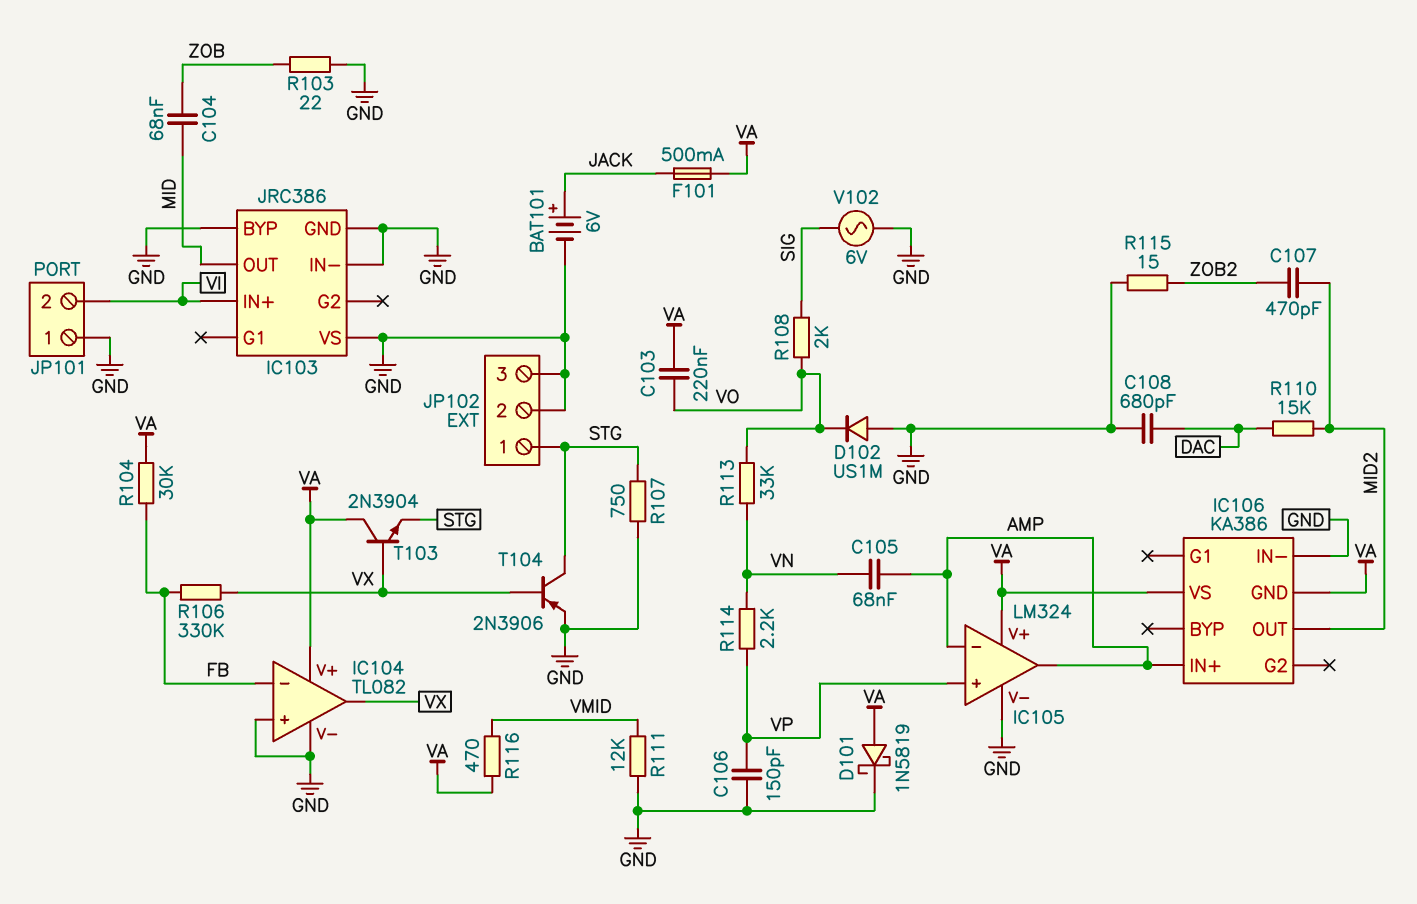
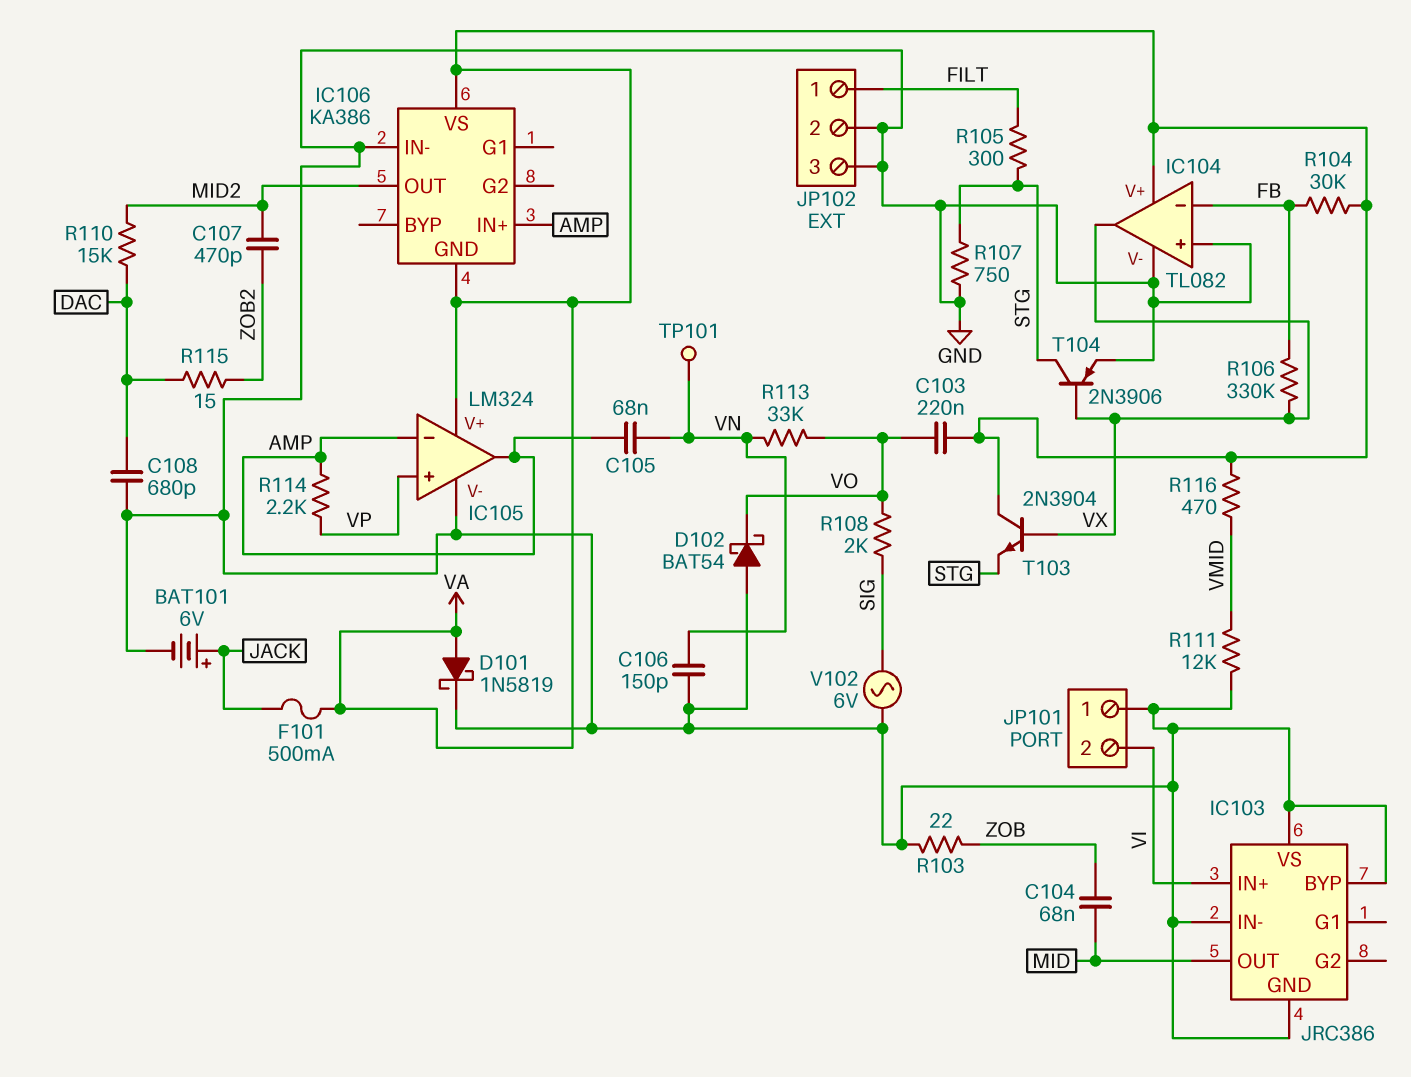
C106: 150pF (GND, VP) -> 150pF (GND, VN)
D102: diode US1M (A GND, K VO) -> schottky BAT54 (A GND, K VO)
JP102 pin 1: STG -> FILT
R105: none -> 300 (FILT, STG)
R114: 2.2k (VN, VP) -> 2.2k (AMP, VP)
R115: 15 (GND, ZOB2) -> 15 (DAC, ZOB2)
TP101: none -> test point (VN)

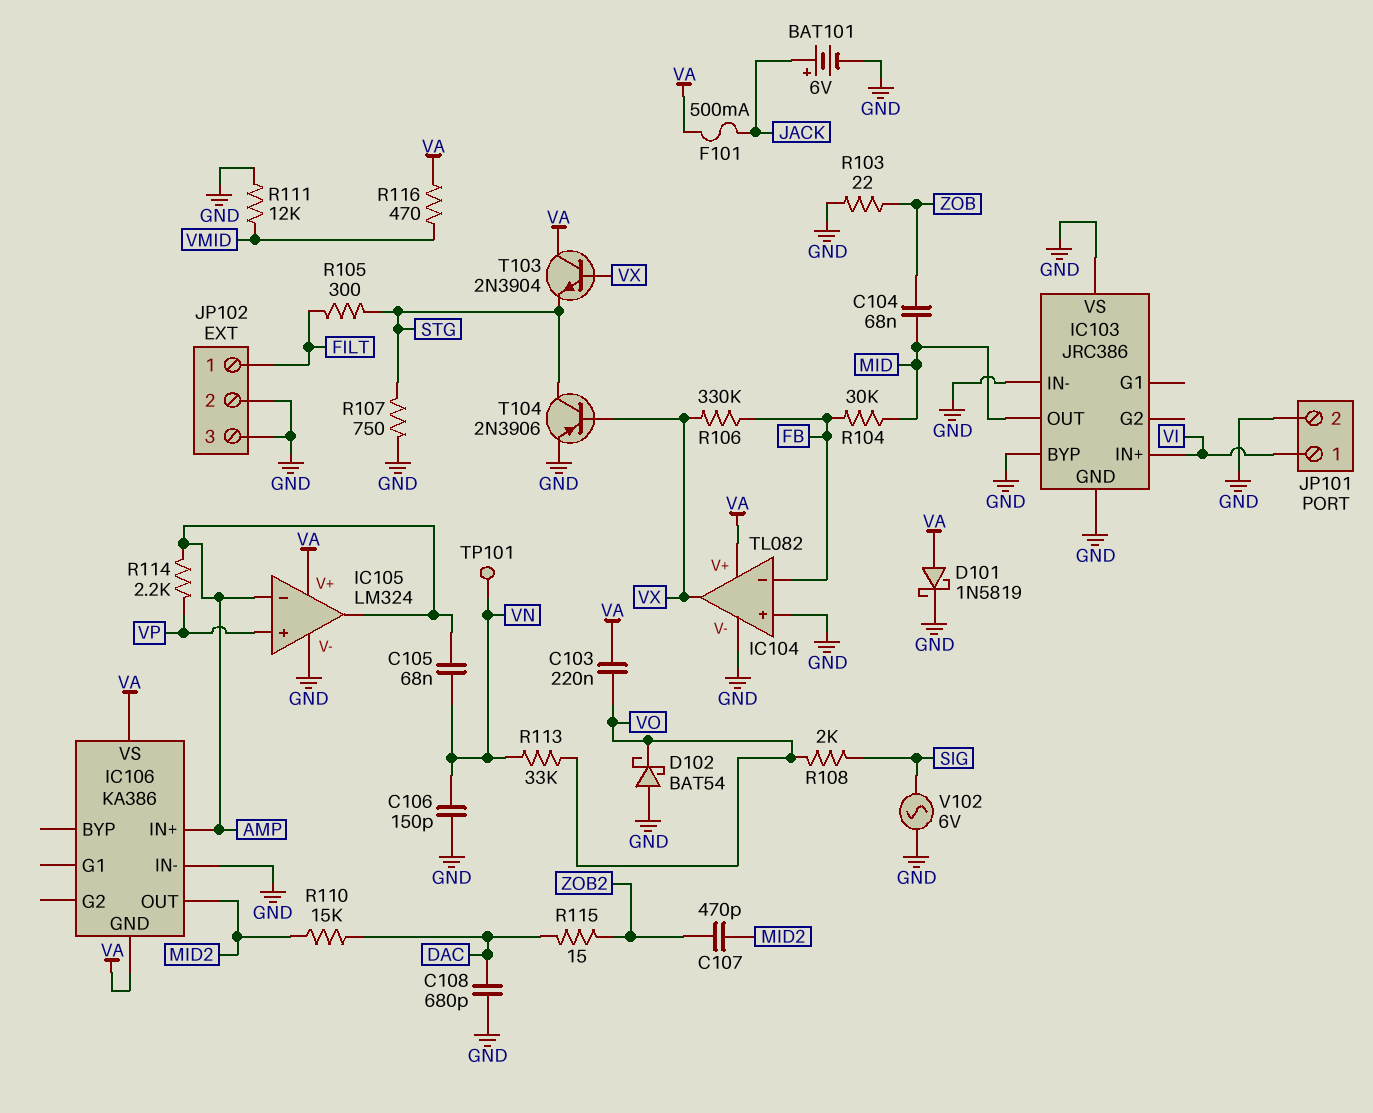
JP101 pin 1: GND -> VI
JP101 pin 2: VI -> GND
R104: 30k (FB, VA) -> 30k (FB, MID)

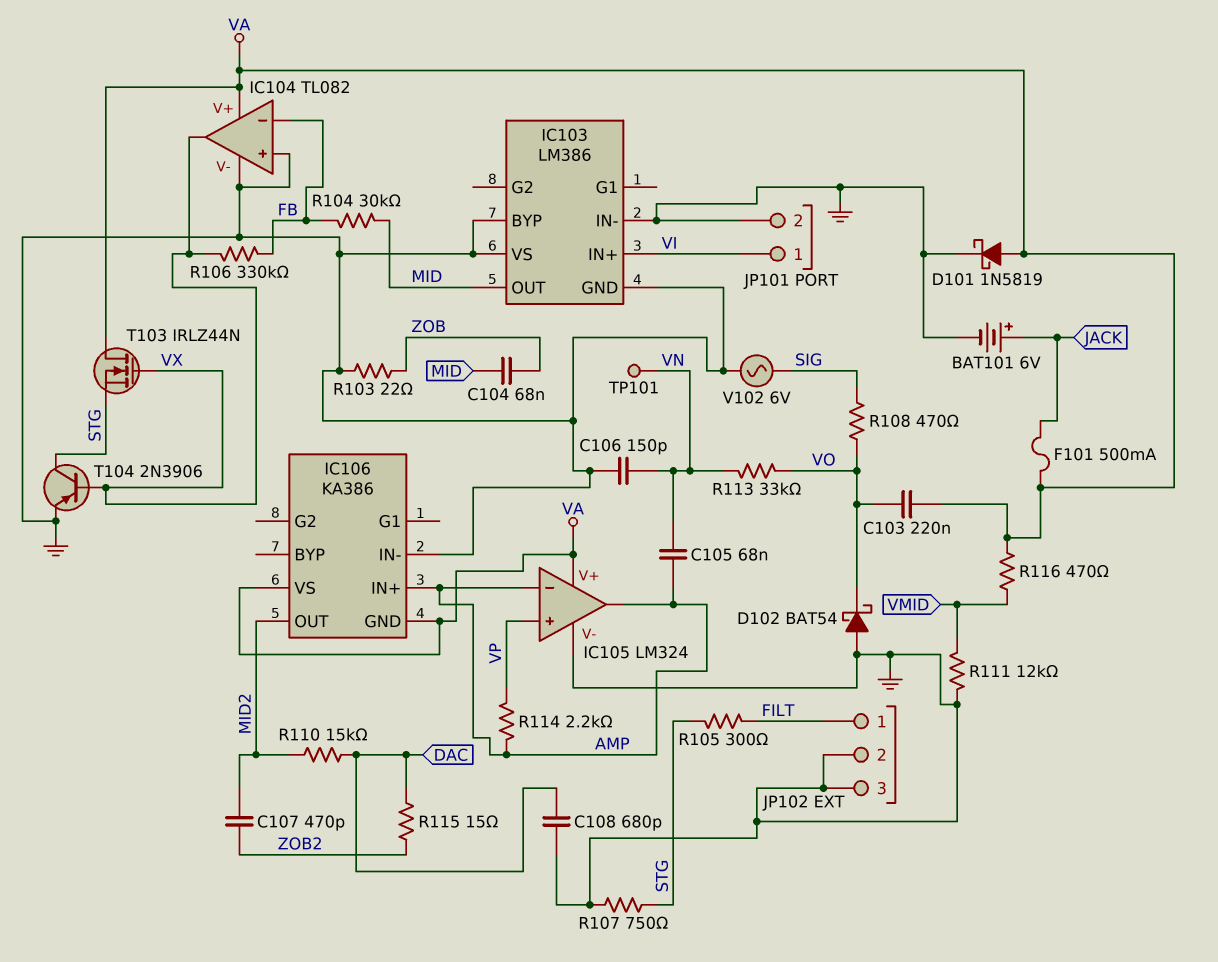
IC103: JRC386 -> LM386
R108: 2k (SIG, VO) -> 470 (SIG, VO)
T103: NPN 2N3904 (B VX, C VA, E STG) -> NMOS IRLZ44N (G VX, D VA, S STG)

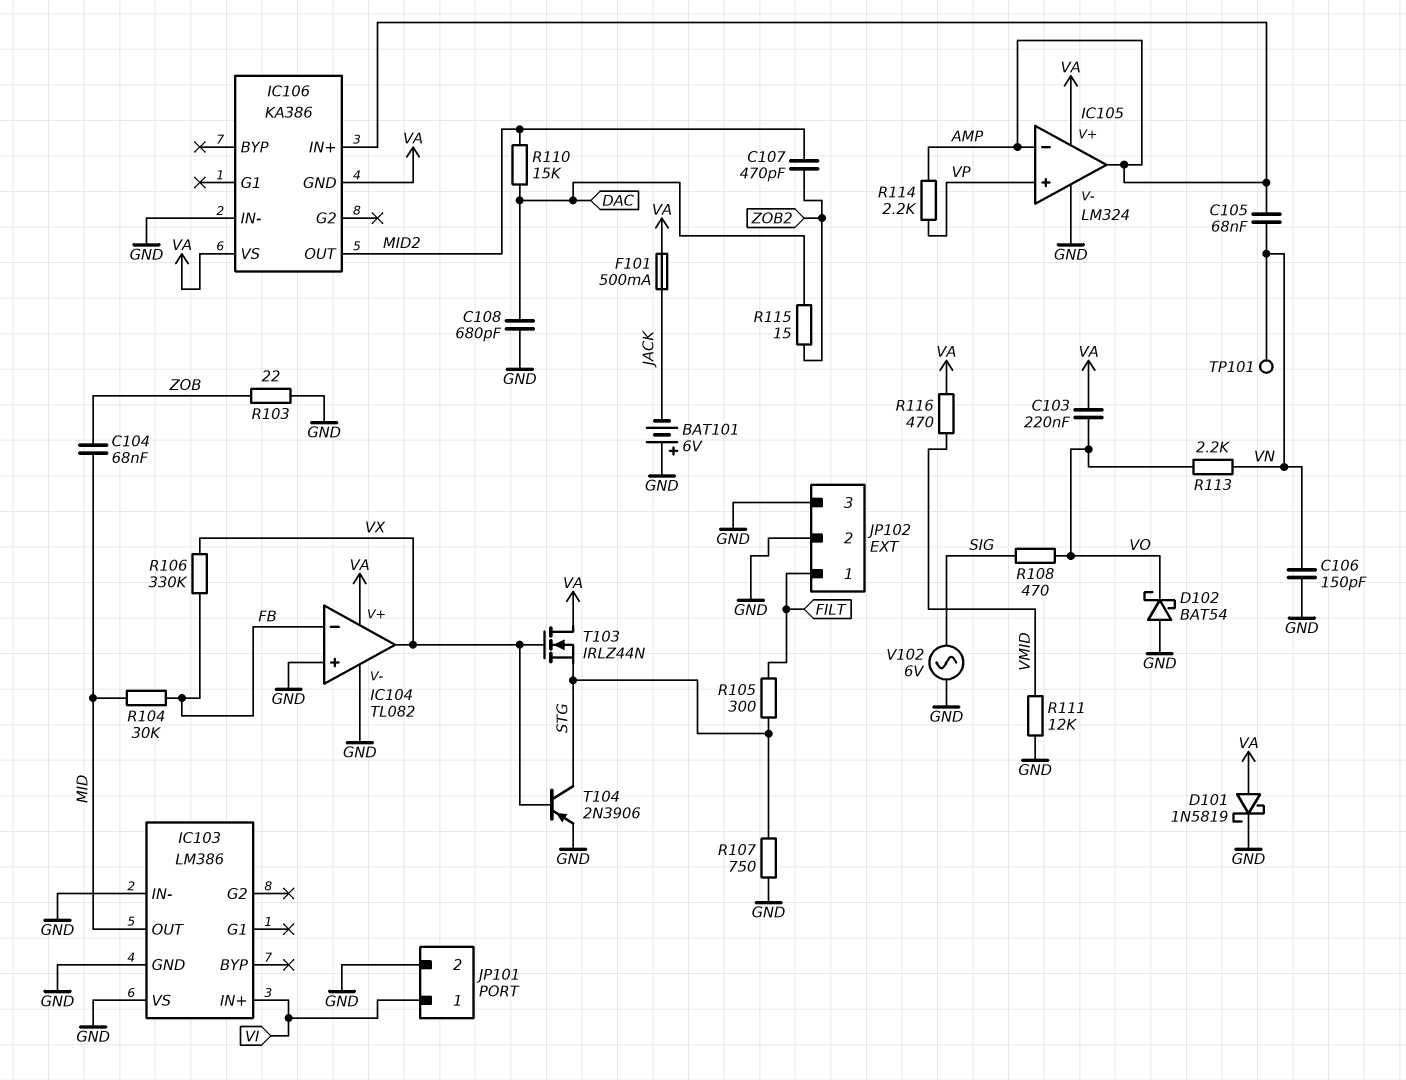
BAT101: 6V (plus JACK, minus GND) -> 6V (plus GND, minus JACK)
IC103 pin BYP: GND -> none
R113: 33k (VN, VO) -> 2.2k (VN, VO)

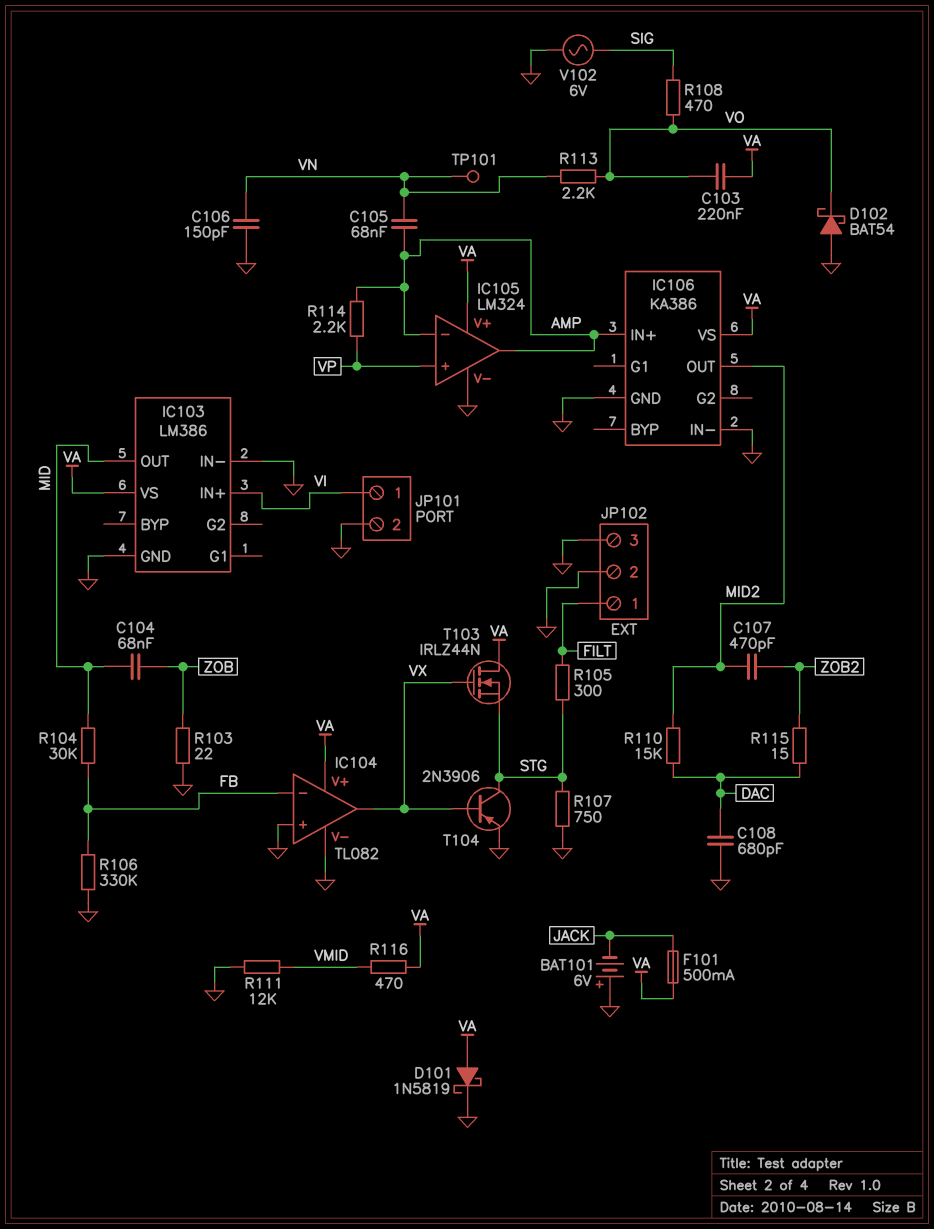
IC103 pin VS: GND -> VA
IC106 pin GND: VA -> GND
R106: 330k (FB, VX) -> 330k (FB, GND)

